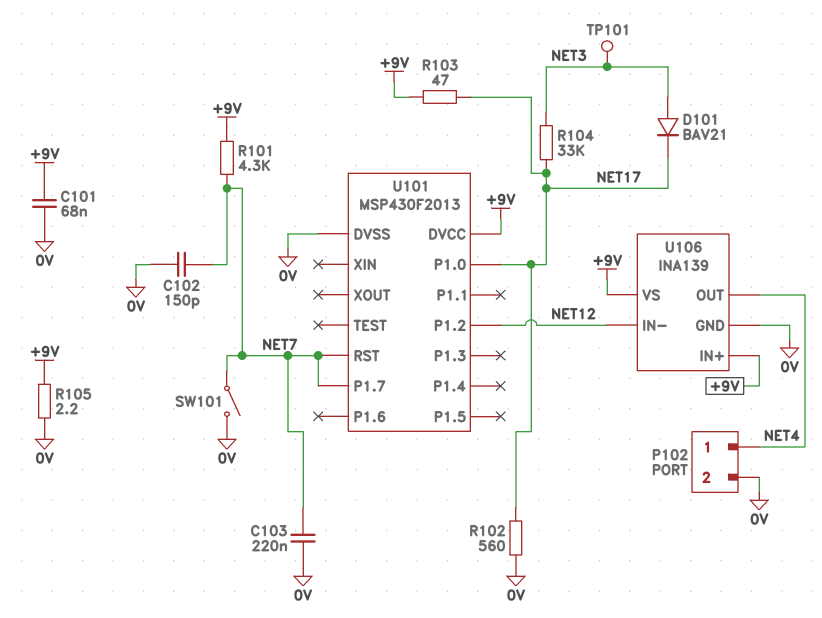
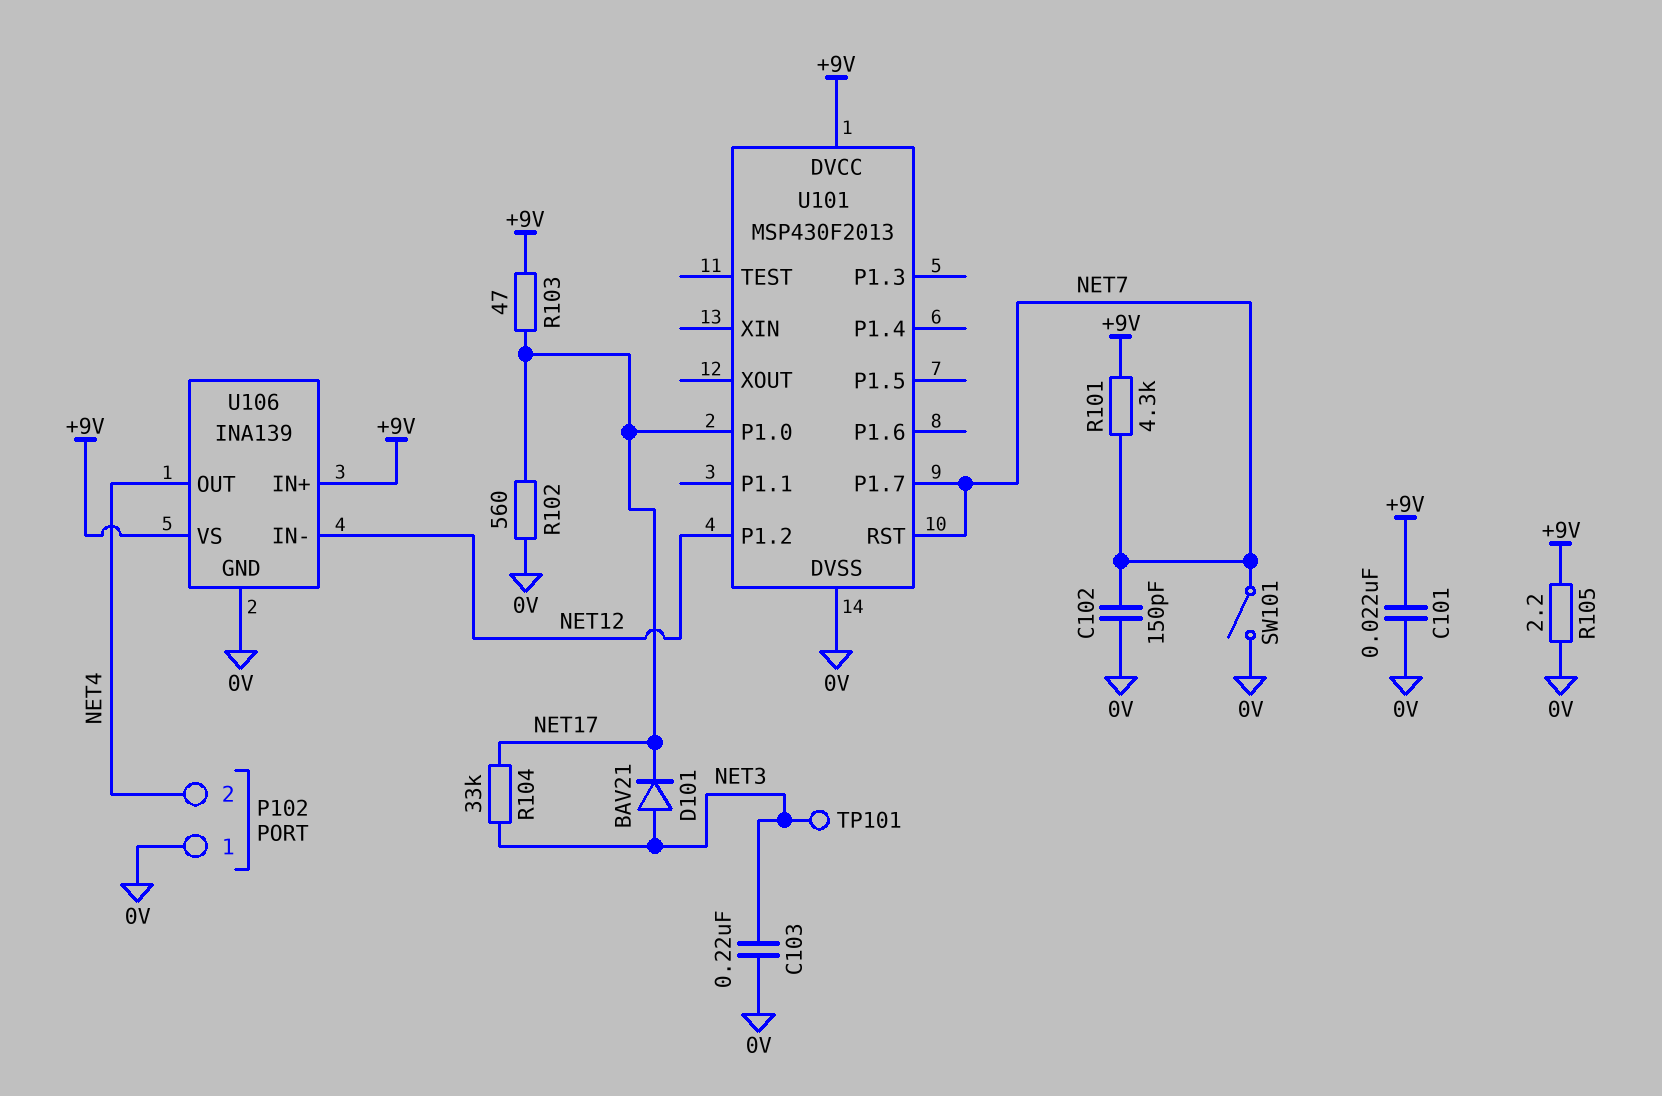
C101: 68nF (+9V, 0V) -> 22nF (+9V, 0V)
C103: 220nF (0V, NET7) -> 220nF (0V, NET3)
P102 pin 1: NET4 -> 0V
P102 pin 2: 0V -> NET4

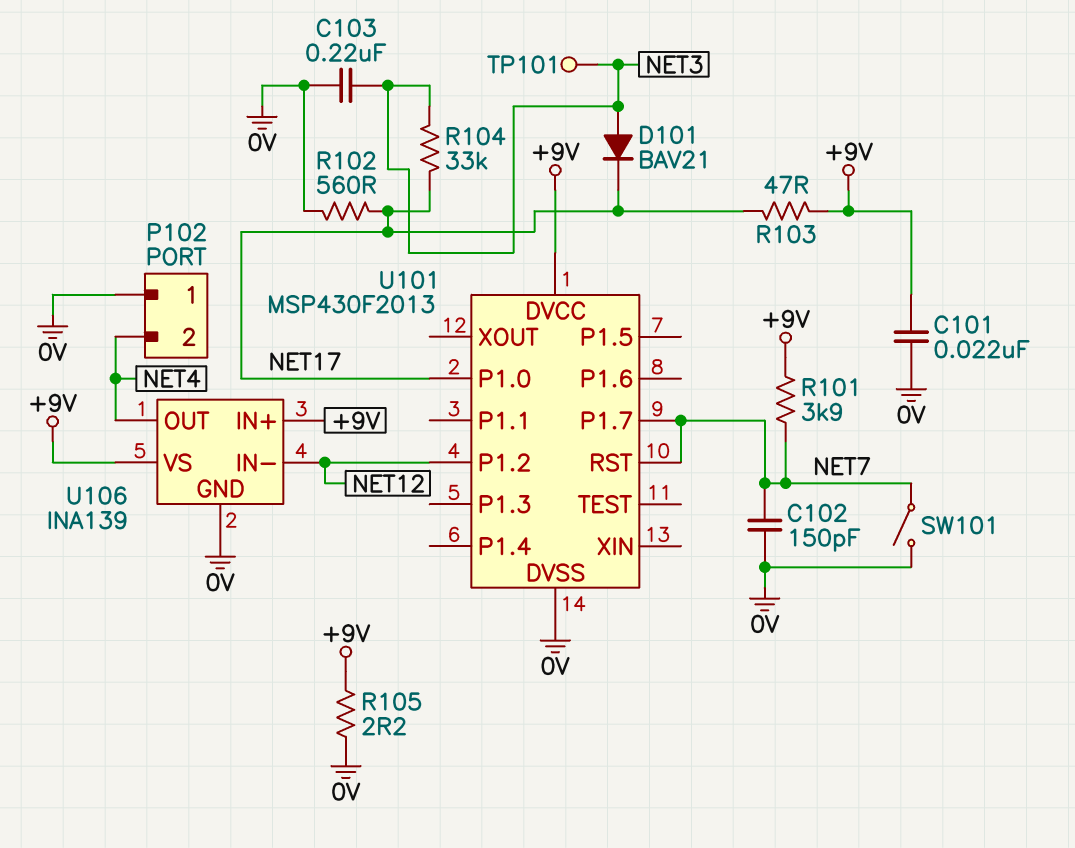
R101: 4.3k (+9V, NET7) -> 3.9k (+9V, NET7)

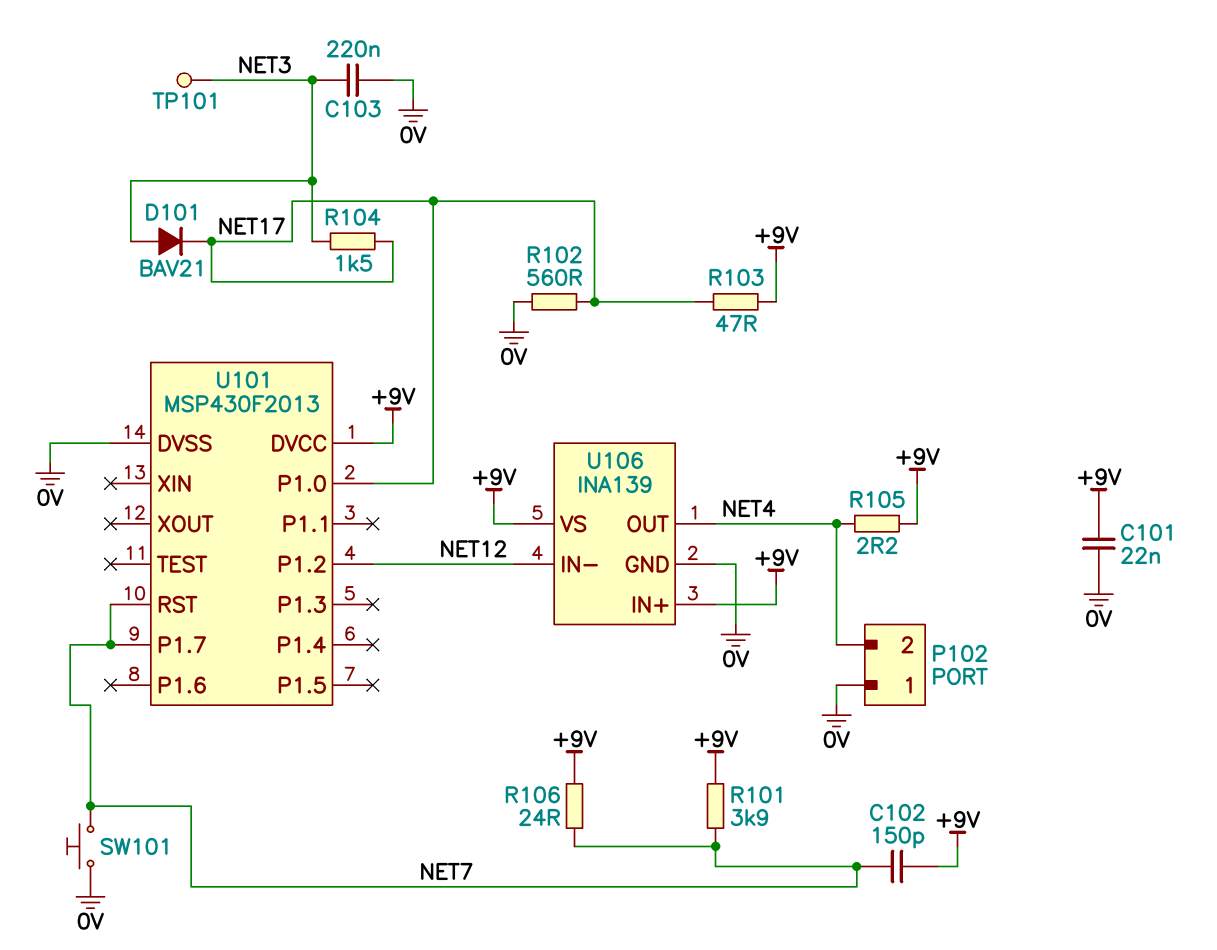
C102: 150pF (0V, NET7) -> 150pF (+9V, NET7)
R104: 33k (NET3, NET17) -> 1.5k (NET3, NET17)
R105: 2.2 (+9V, 0V) -> 2.2 (+9V, NET4)
R106: none -> 24 (+9V, NET7)
SW101: switch (0V, NET7) -> button (0V, NET7)

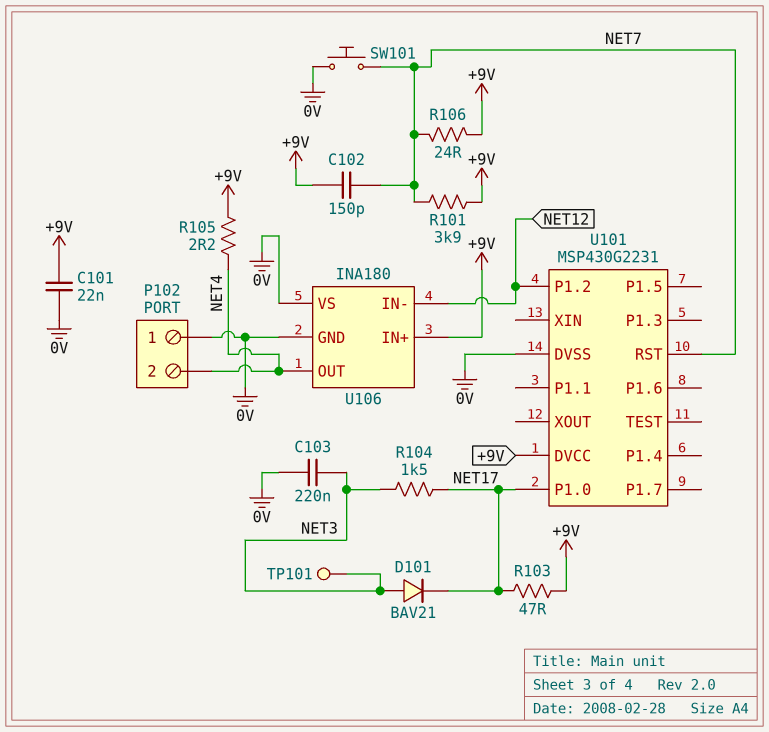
R102: 560 (0V, NET17) -> none
U101: MSP430F2013 -> MSP430G2231
U101 pin P1.7: NET7 -> none
U106: INA139 -> INA180
U106 pin VS: +9V -> 0V

